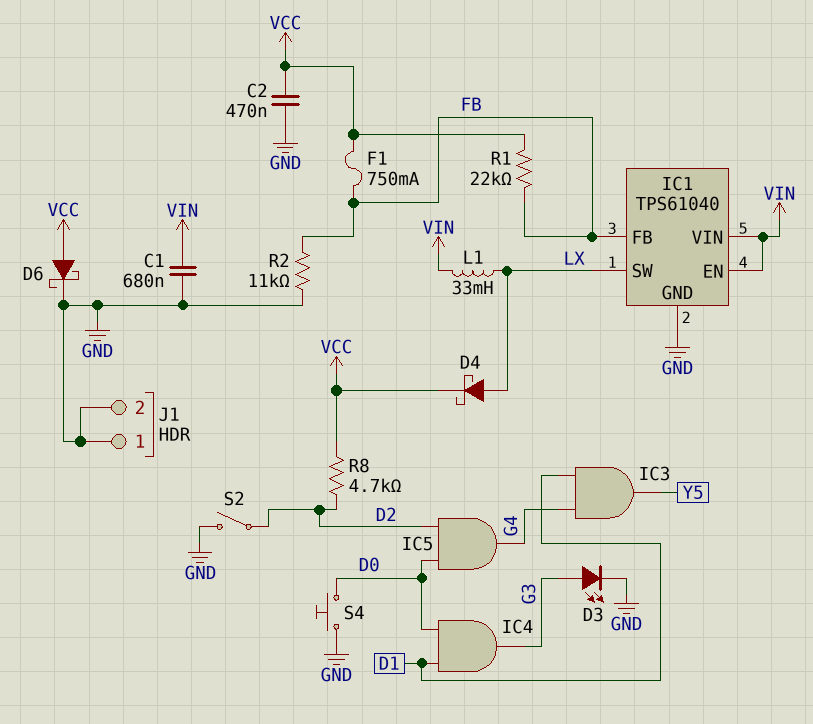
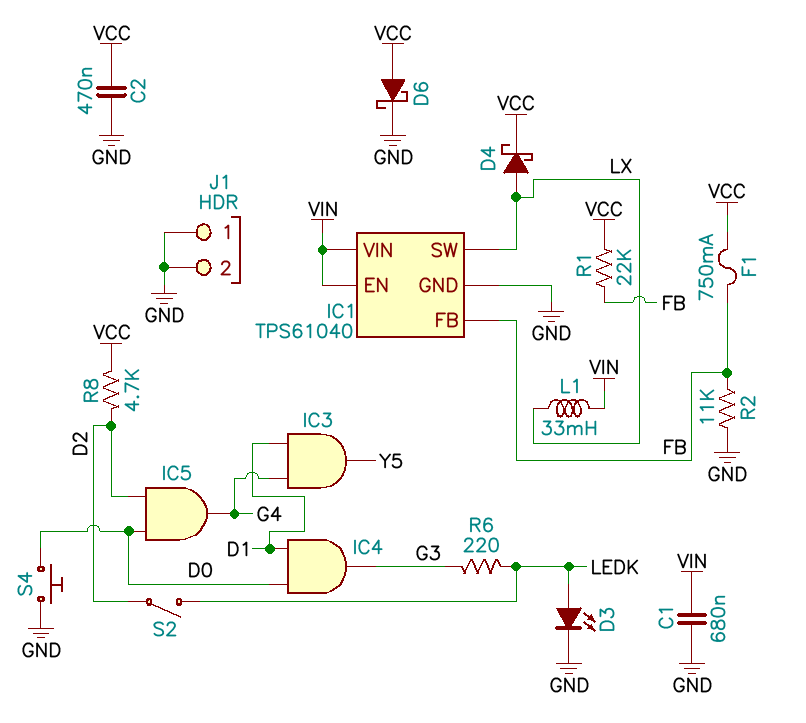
D3: LED (A G3, K GND) -> LED (A LEDK, K GND)
R6: none -> 220 (G3, LEDK)
S2: switch (D2, GND) -> switch (D2, LEDK)

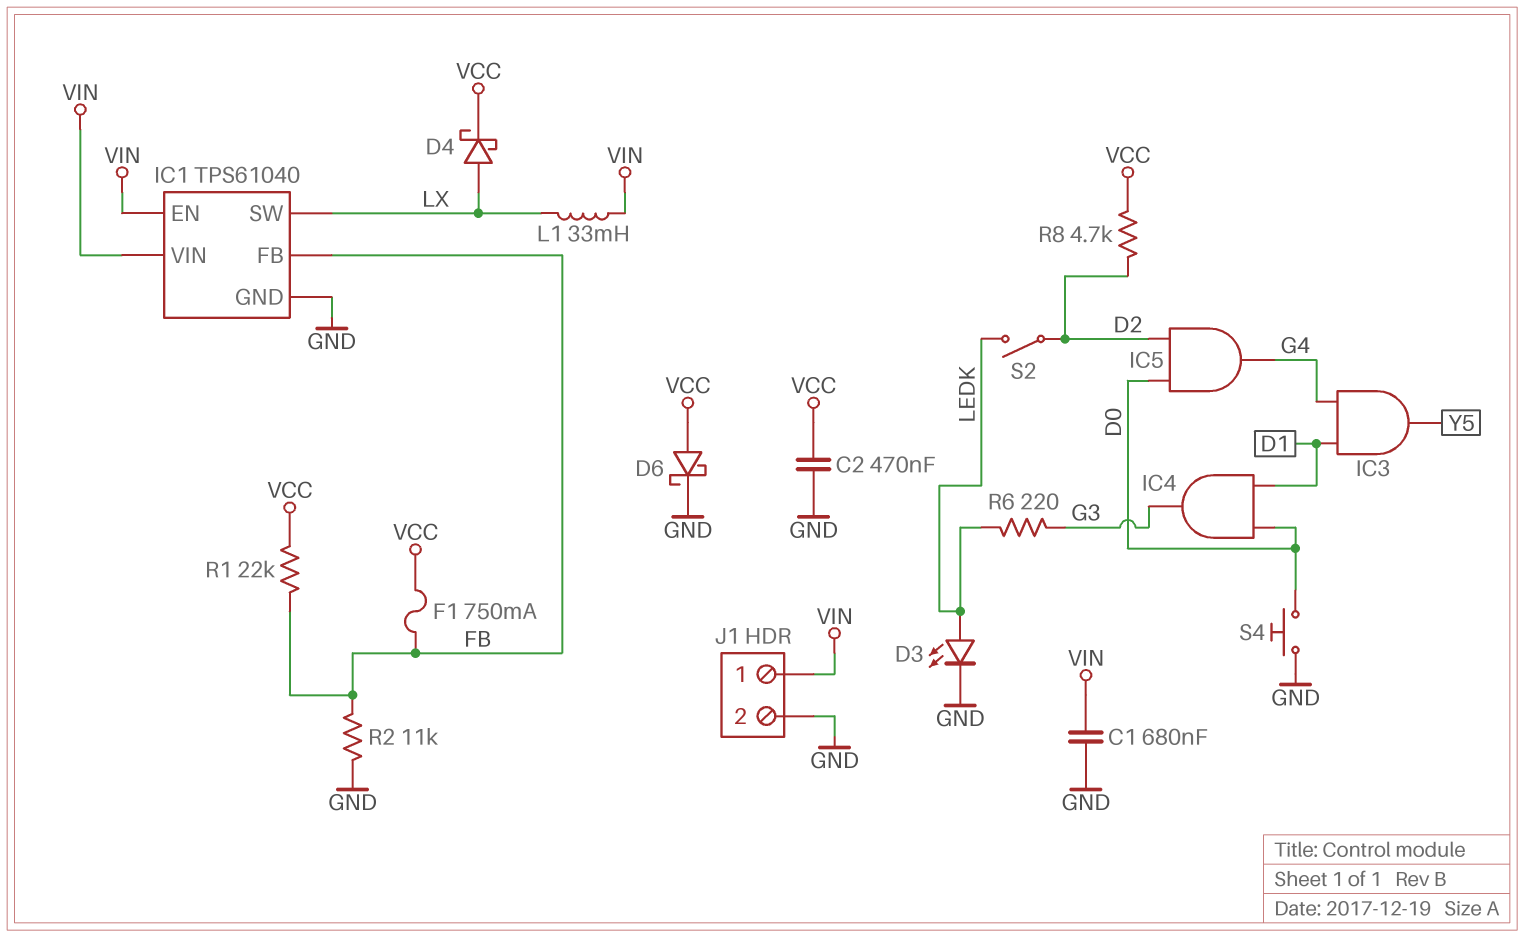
J1 pin 1: GND -> VIN

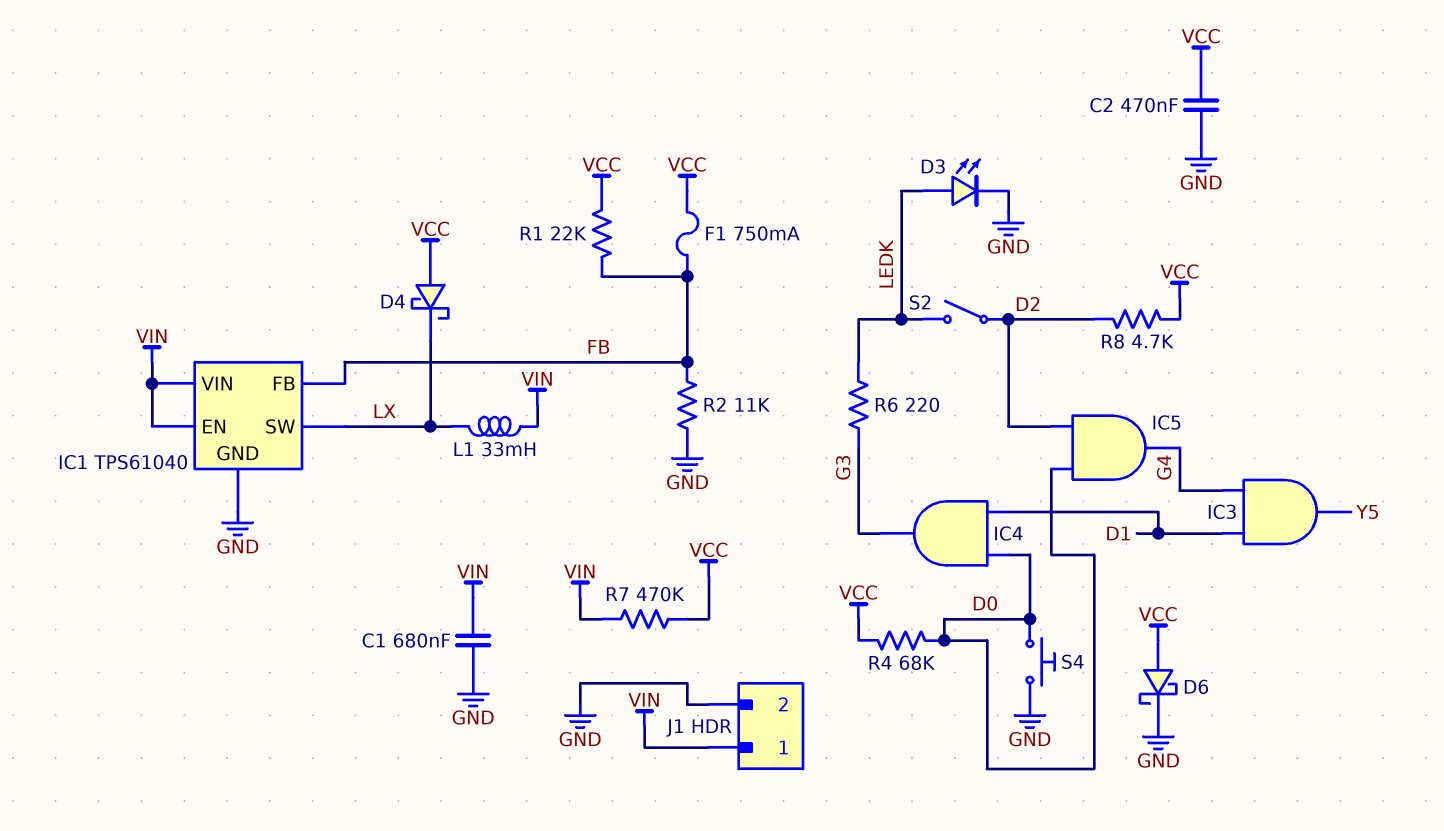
D4: schottky (A LX, K VCC) -> schottky (A VCC, K LX)
R4: none -> 68k (D0, VCC)
R7: none -> 470k (VCC, VIN)

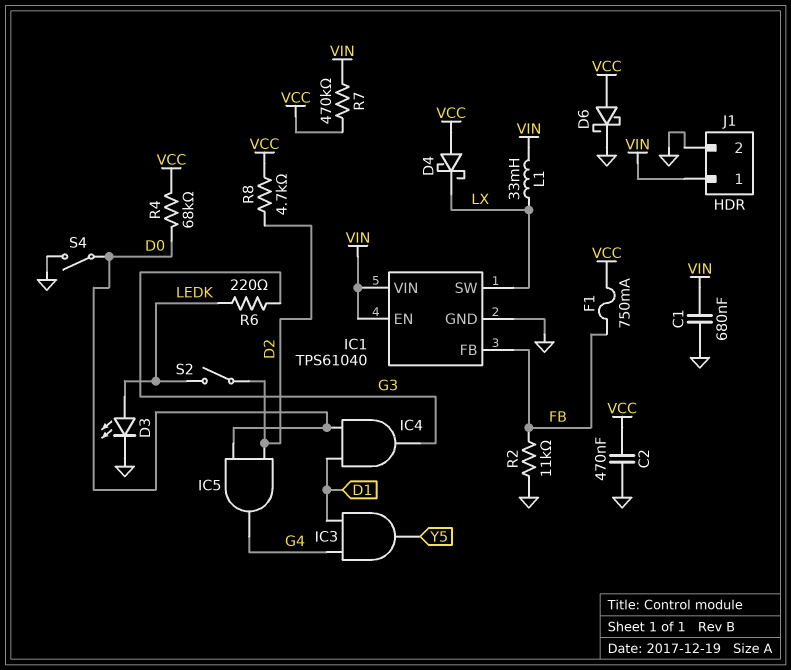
R1: 22k (FB, VCC) -> none
S4: button (D0, GND) -> switch (D0, GND)

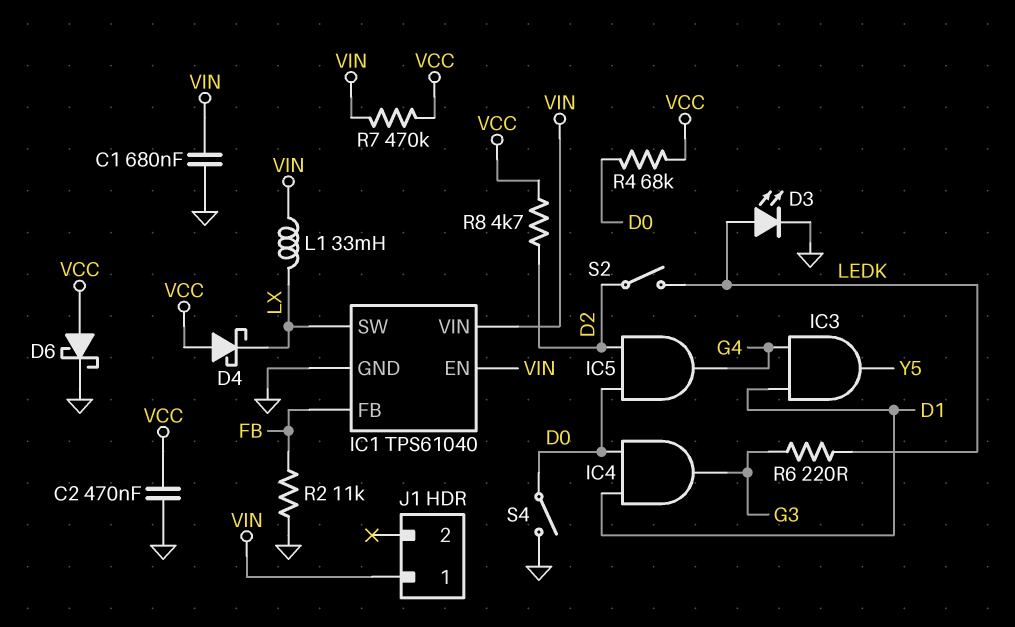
F1: 750mA (FB, VCC) -> none
J1 pin 2: GND -> none

